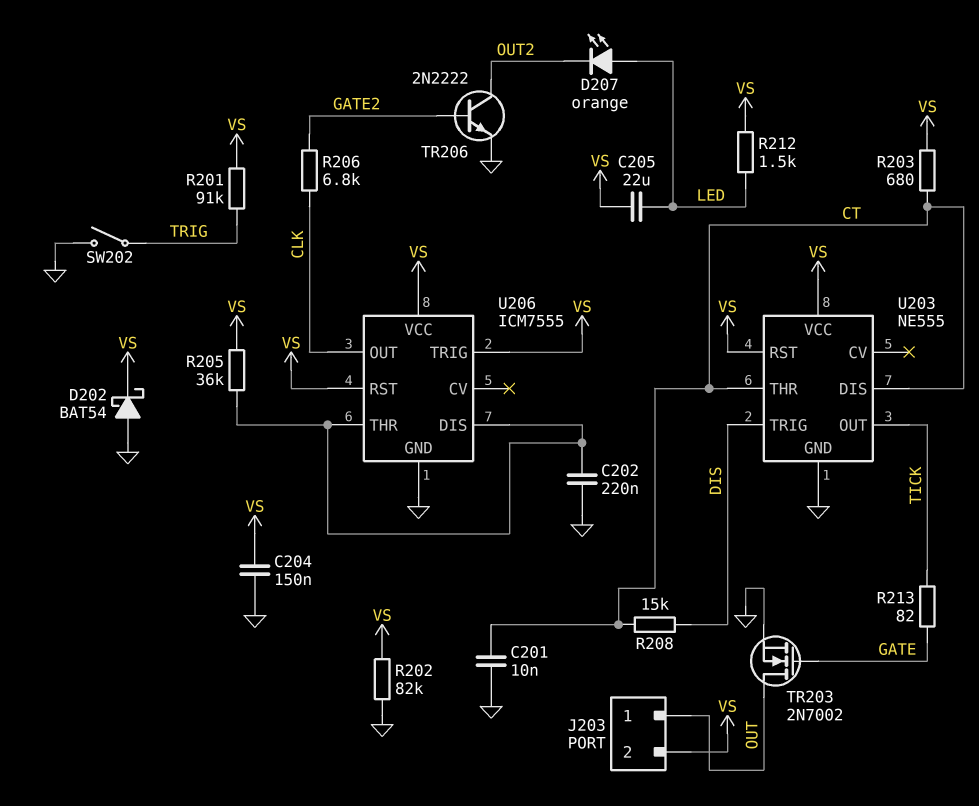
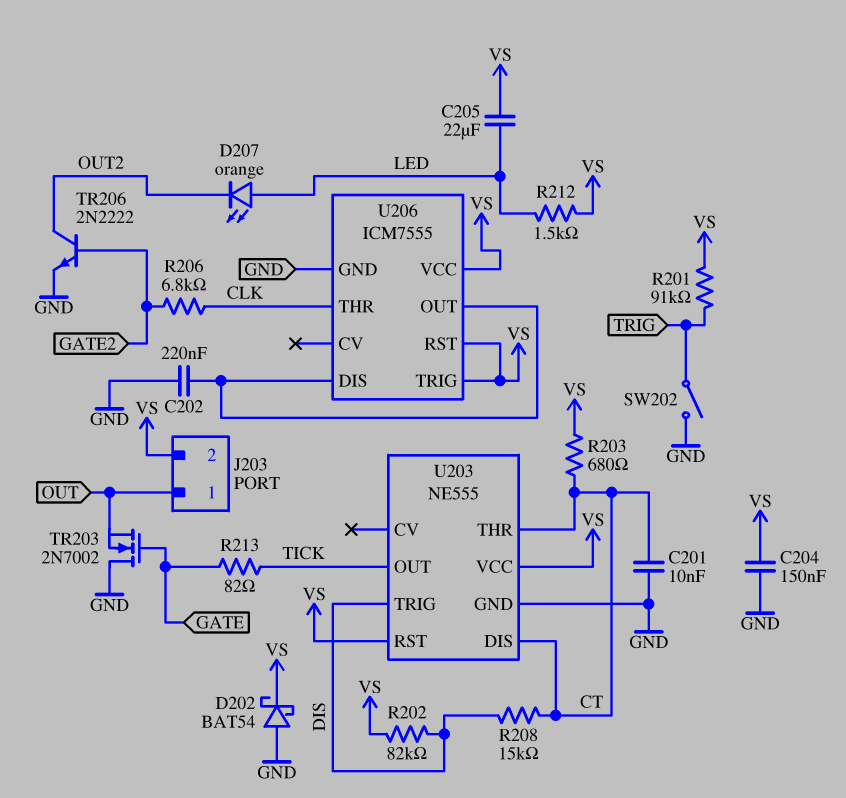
R202: 82k (GND, VS) -> 82k (DIS, VS)
R205: 36k (U206/DIS, VS) -> none
TR203: NMOS 2N7002 (G GATE, D OUT, S GND) -> NMOS 2N7002 (G GATE, D GND, S OUT)
U206 pin OUT: CLK -> U206/DIS
U206 pin THR: U206/DIS -> CLK

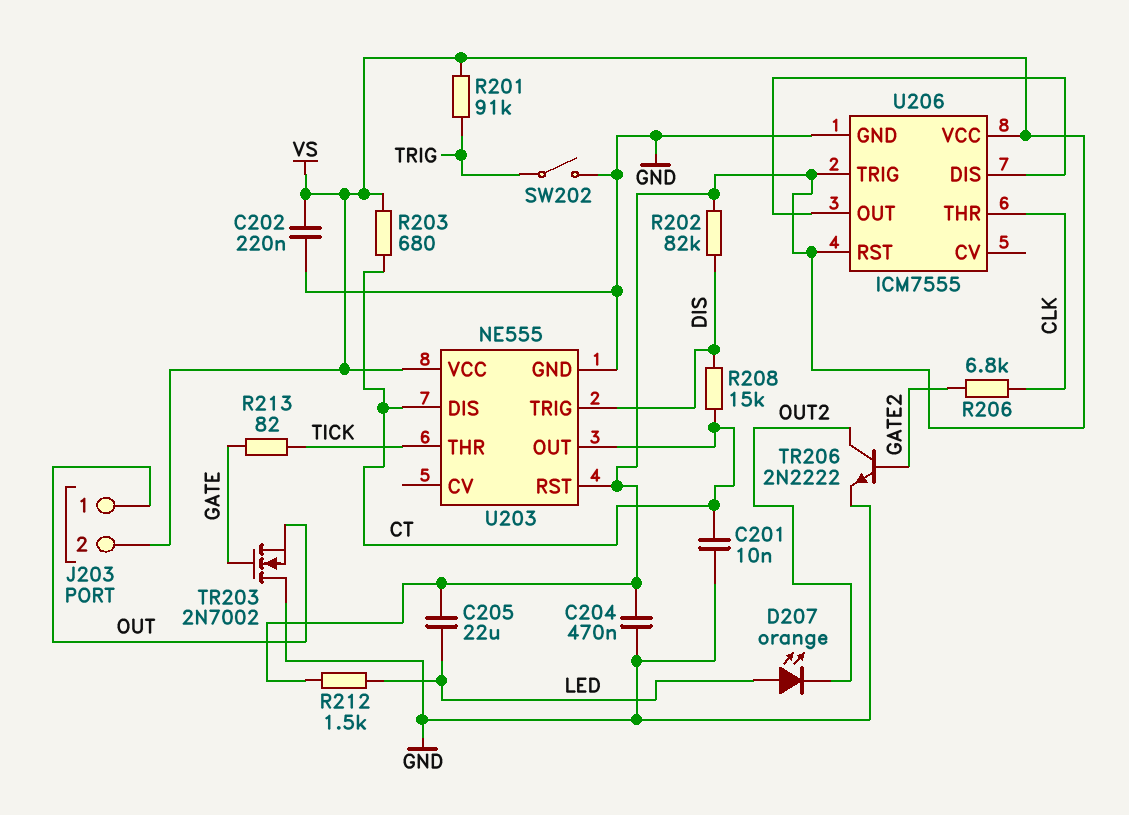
C202: 220nF (GND, U206/DIS) -> 220nF (GND, VS)
C204: 150nF (GND, VS) -> 470nF (GND, VS)
D202: schottky BAT54 (A GND, K VS) -> none
U203 pin OUT: TICK -> CT
U203 pin THR: CT -> TICK

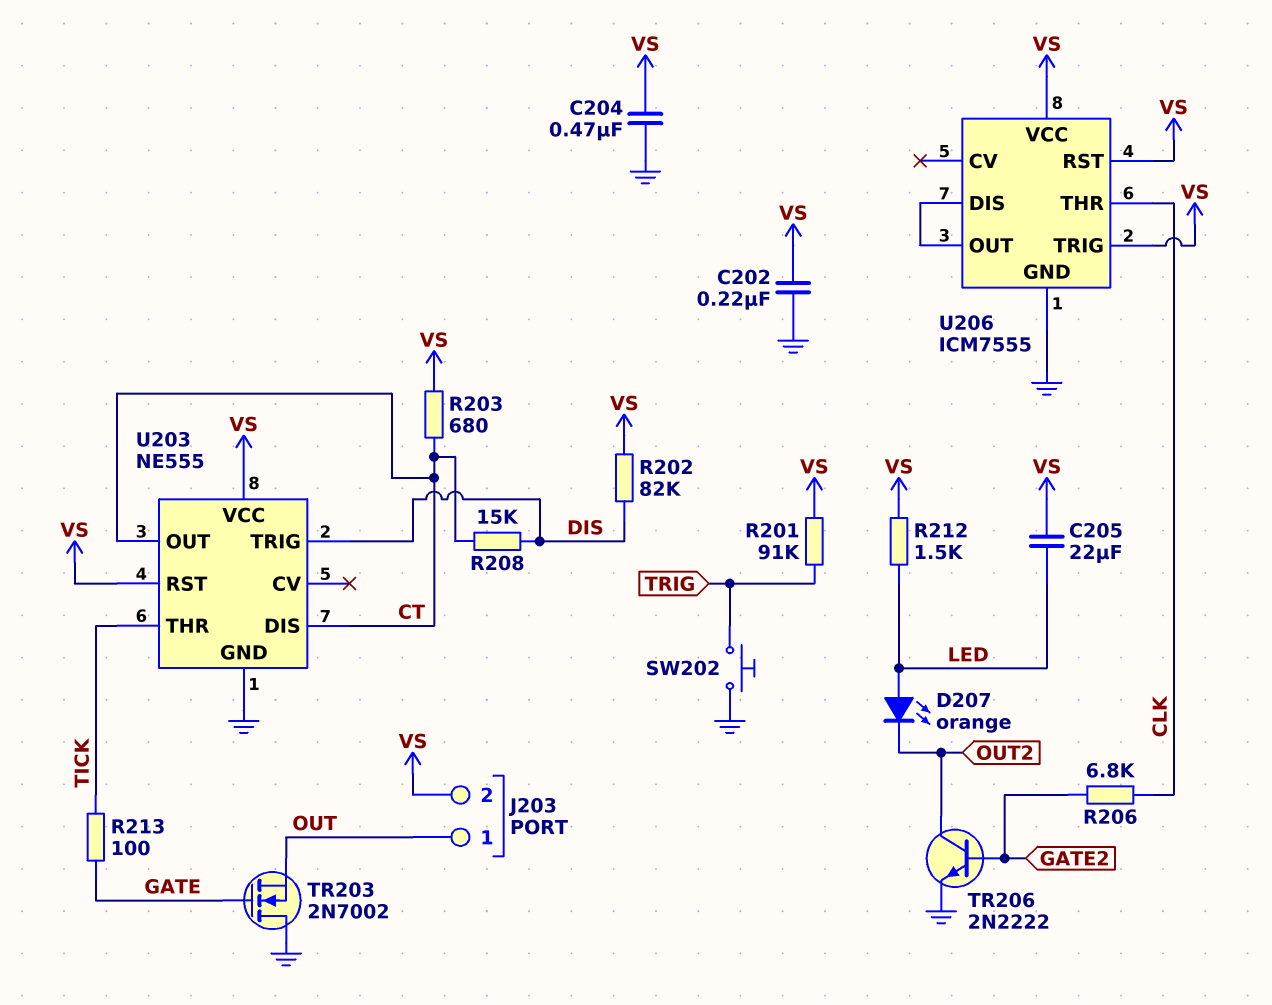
C201: 10nF (CT, GND) -> none
R213: 82 (GATE, TICK) -> 100 (GATE, TICK)
SW202: switch (GND, TRIG) -> button (GND, TRIG)

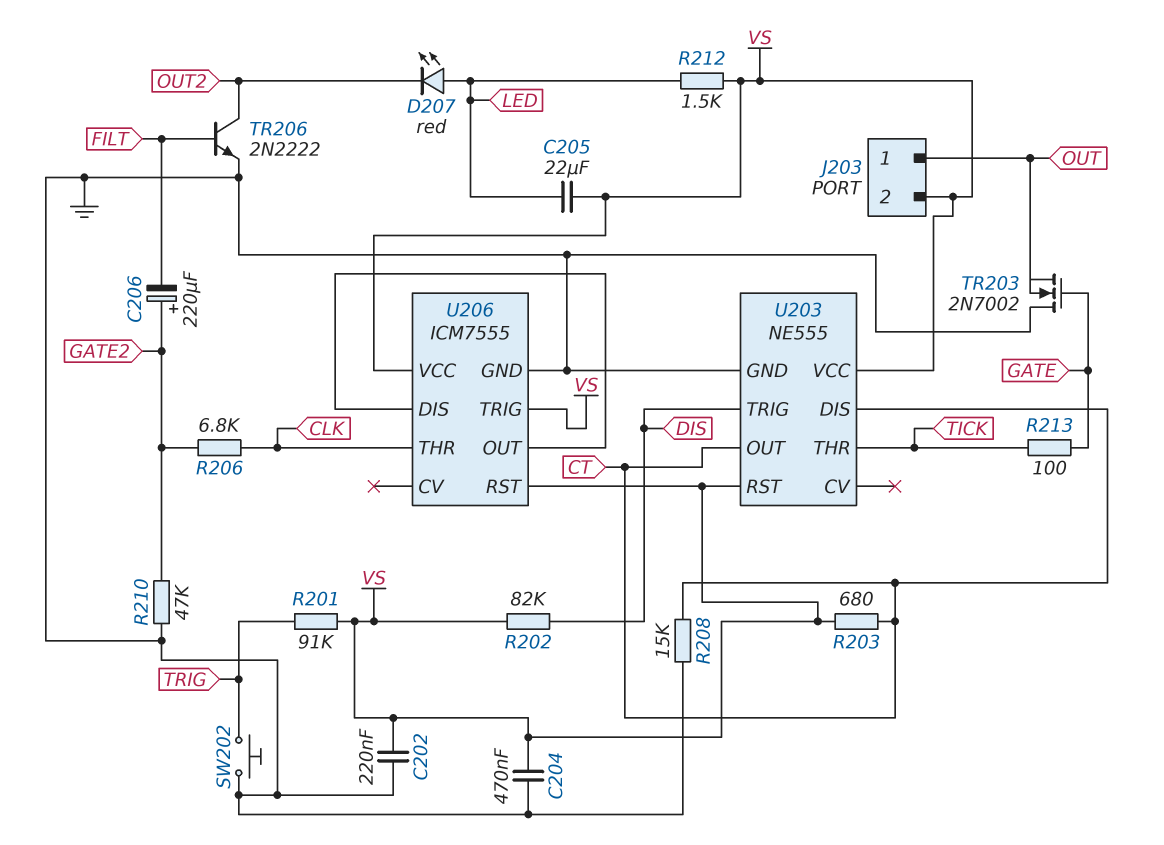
C206: none -> 220uF (plus GATE2, minus FILT)
D207: LED orange (A LED, K OUT2) -> LED red (A LED, K OUT2)
R208: 15k (CT, DIS) -> 15k (CT, GND)
R210: none -> 47k (GATE2, GND)
TR206: NPN 2N2222 (B GATE2, C OUT2, E GND) -> NPN 2N2222 (B FILT, C OUT2, E GND)

